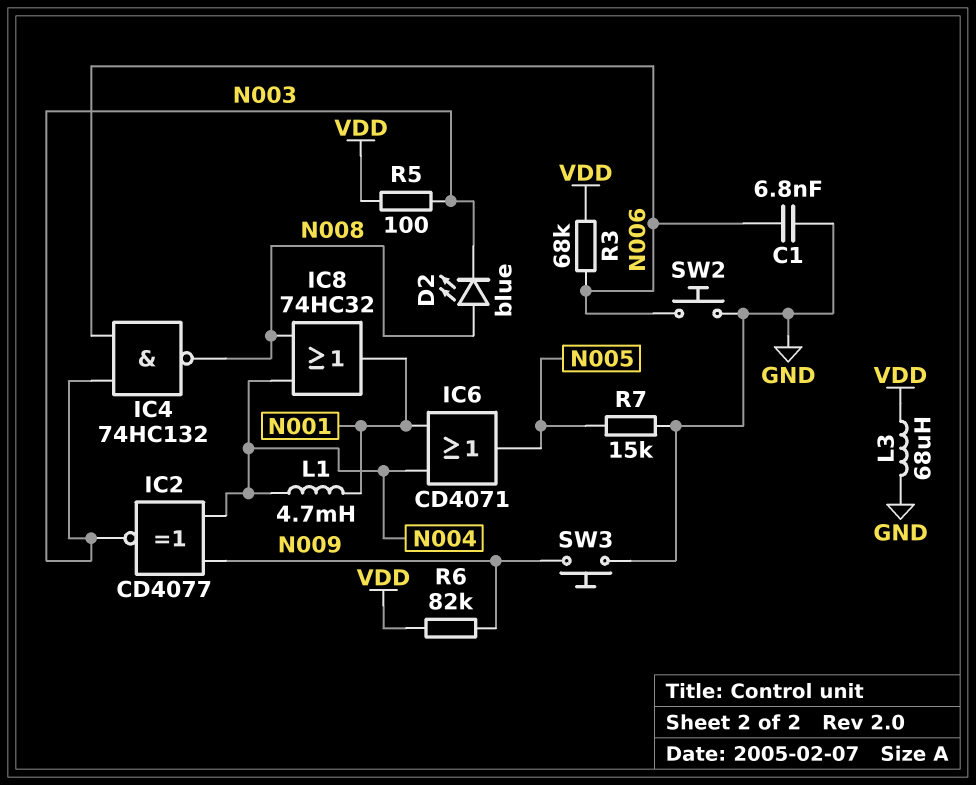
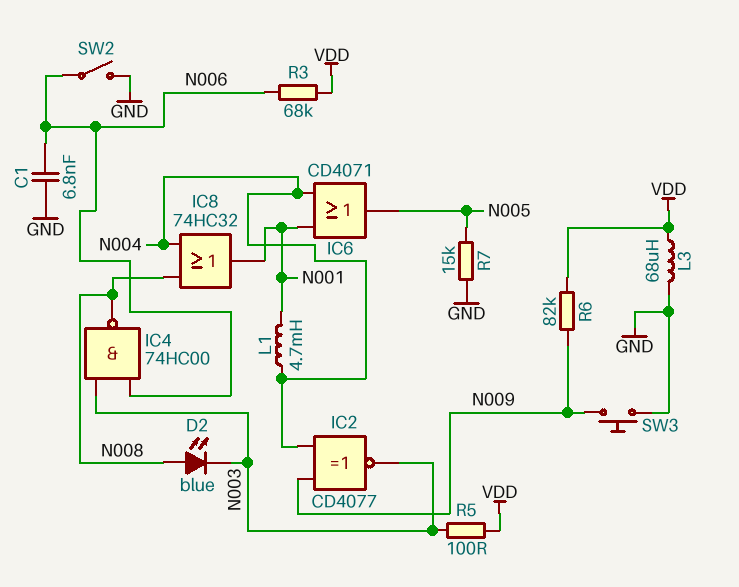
IC4: NAND 74HC132 (in N003, in N006, out N008) -> NAND 74HC00 (in N003, in N006, out N008)
SW2: button (GND, N006) -> switch (GND, N006)

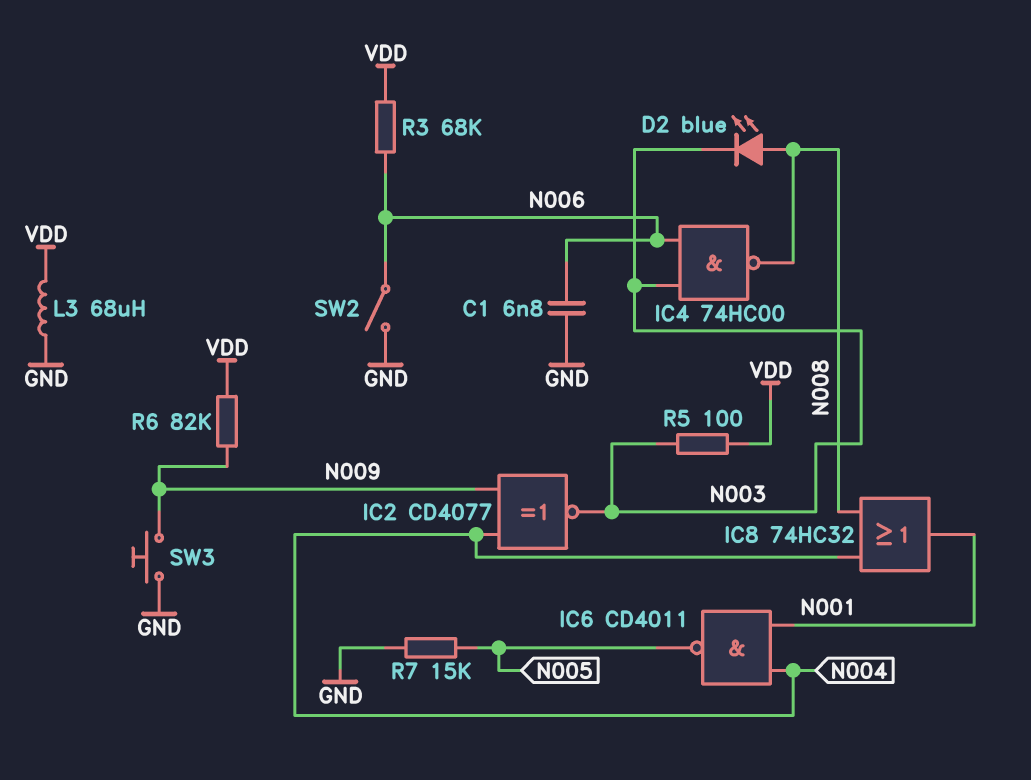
IC6: OR CD4071 (in N001, in N004, out N005) -> NAND CD4011 (in N001, in N004, out N005)
L1: 4.7mH (N001, N004) -> none

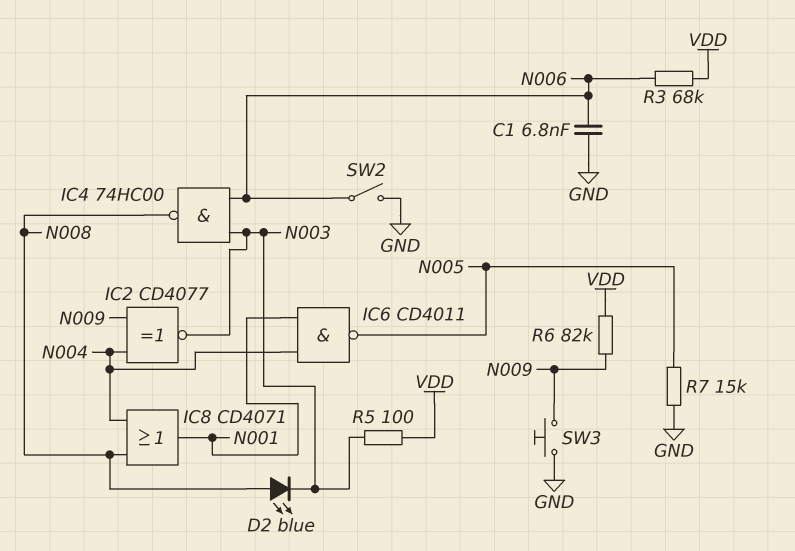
IC8: OR 74HC32 (in N004, in N008, out N001) -> OR CD4071 (in N004, in N008, out N001)
L3: 68uH (GND, VDD) -> none

